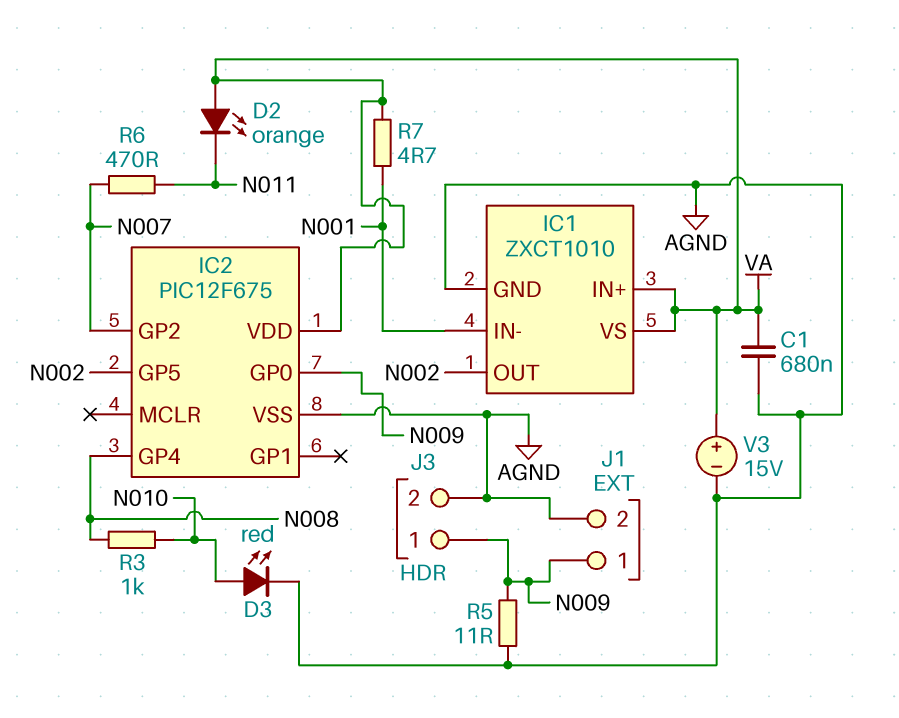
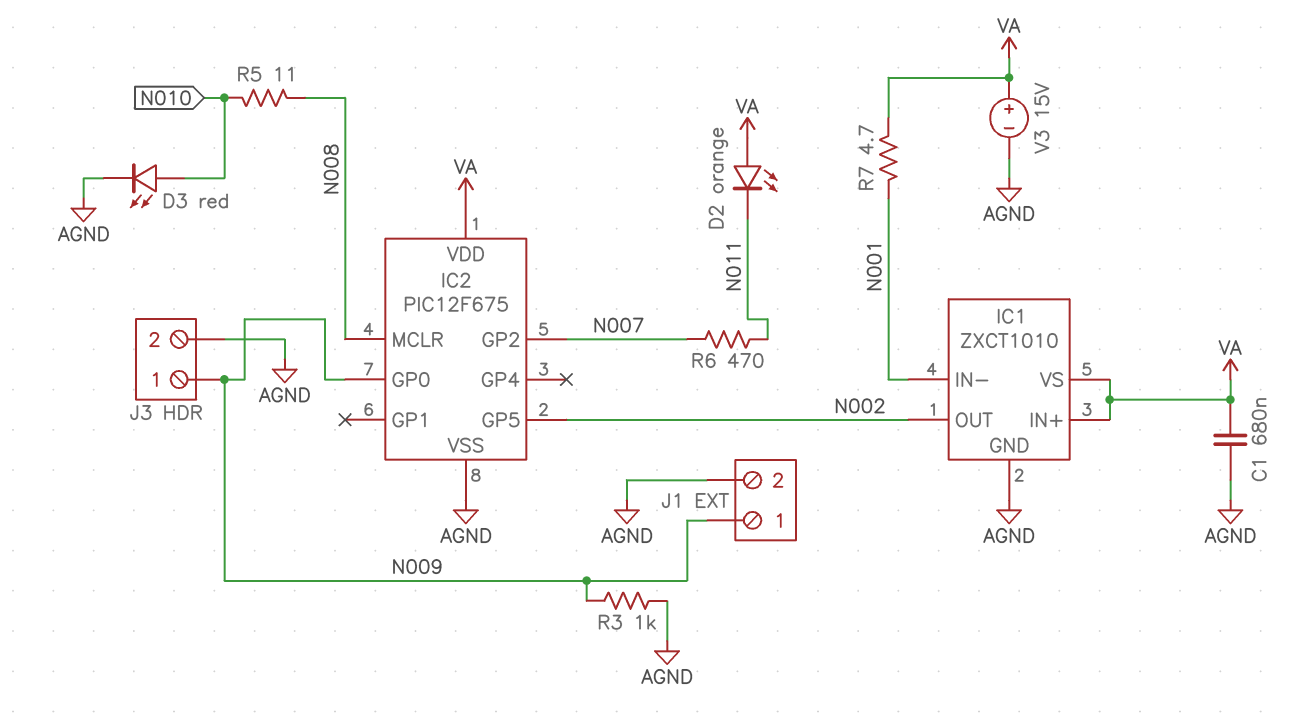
IC2 pin GP4: N008 -> none
IC2 pin MCLR: none -> N008
R3: 1k (N008, N010) -> 1k (AGND, N009)
R5: 11 (AGND, N009) -> 11 (N008, N010)

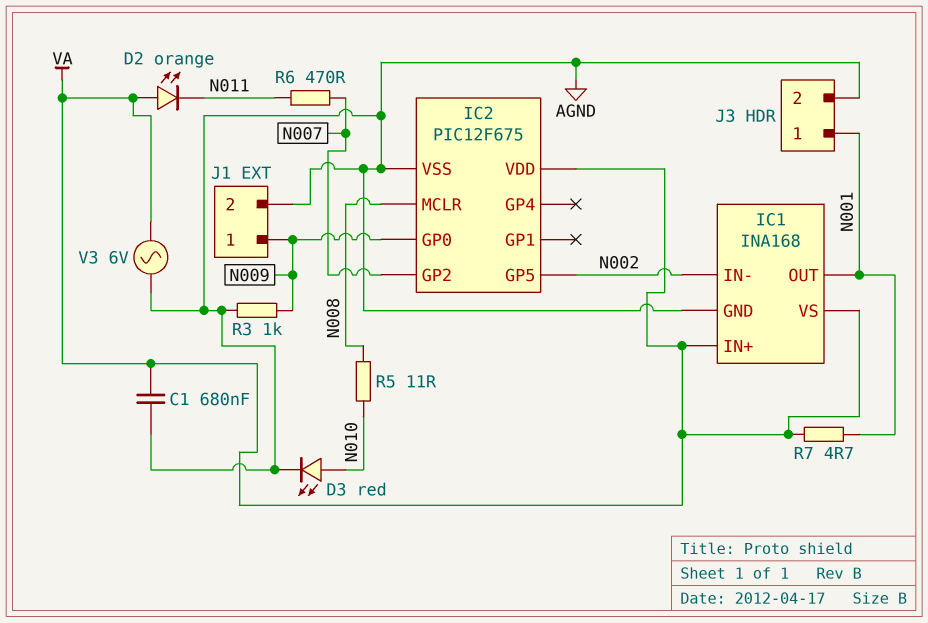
IC1: ZXCT1010 -> INA168
IC1 pin IN-: N001 -> N002
IC1 pin OUT: N002 -> N001
J3 pin 1: N009 -> N001
V3: 15V (plus VA, minus AGND) -> AC 6V (AGND, VA)

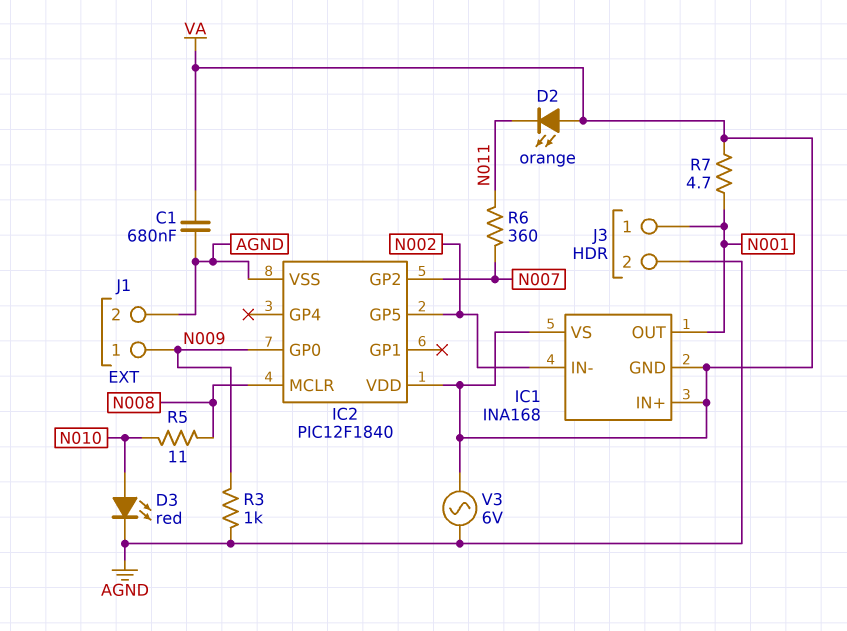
IC1 pin GND: AGND -> VA
IC2: PIC12F675 -> PIC12F1840
R6: 470 (N007, N011) -> 360 (N007, N011)

